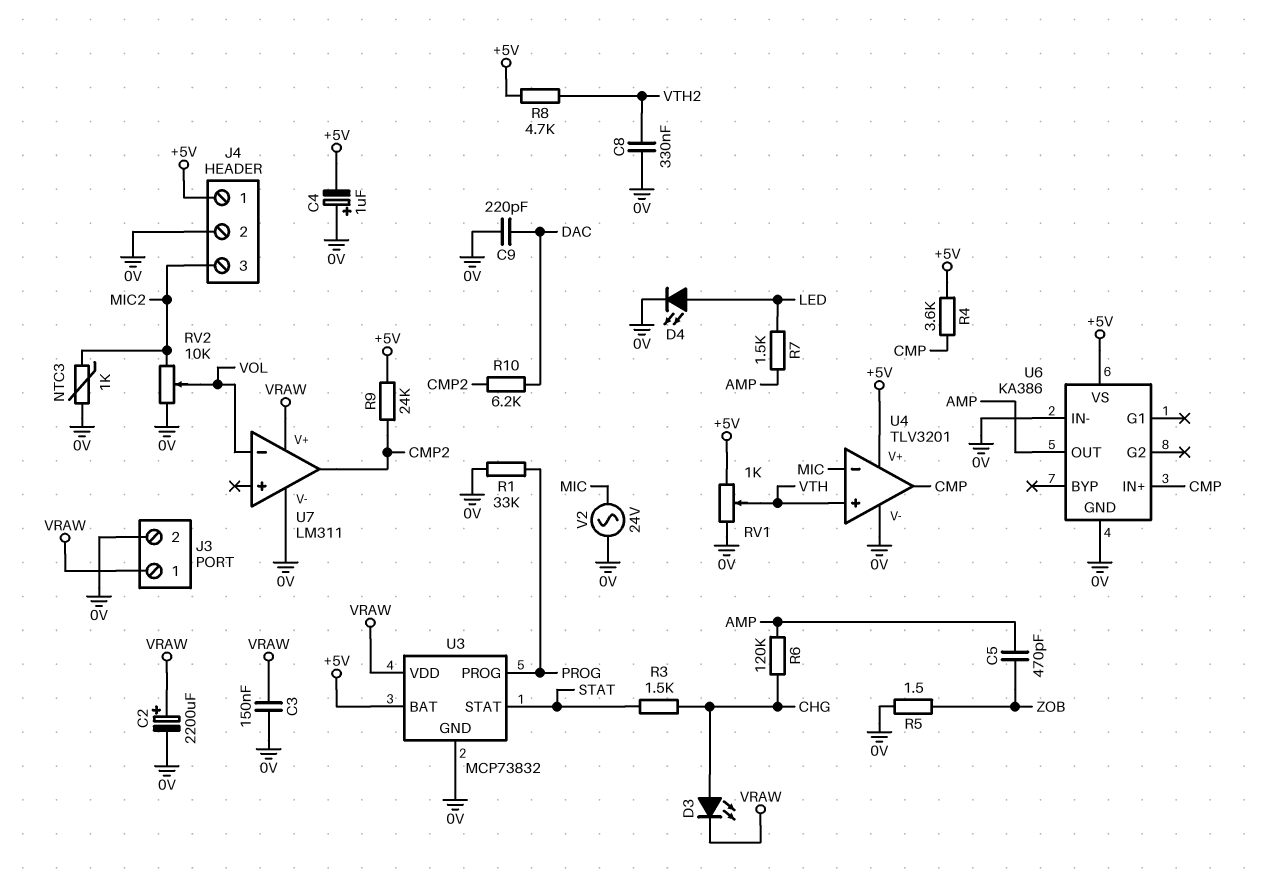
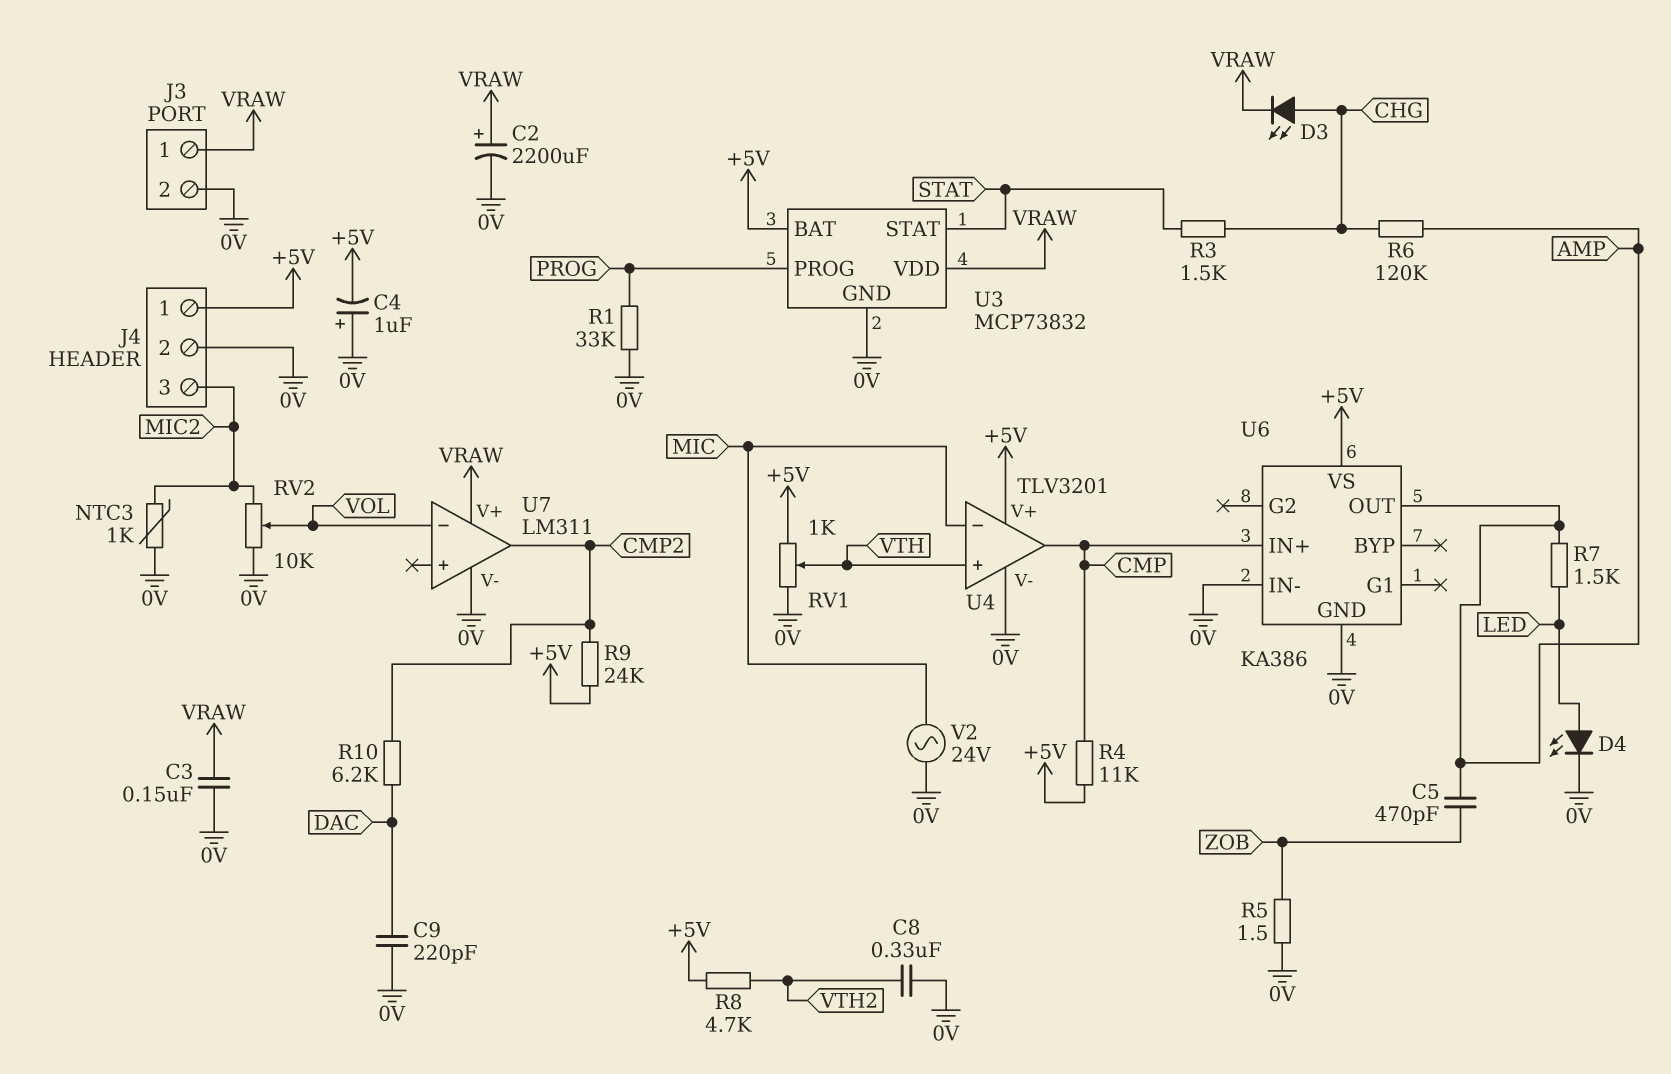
R4: 3.6k (+5V, CMP) -> 11k (+5V, CMP)

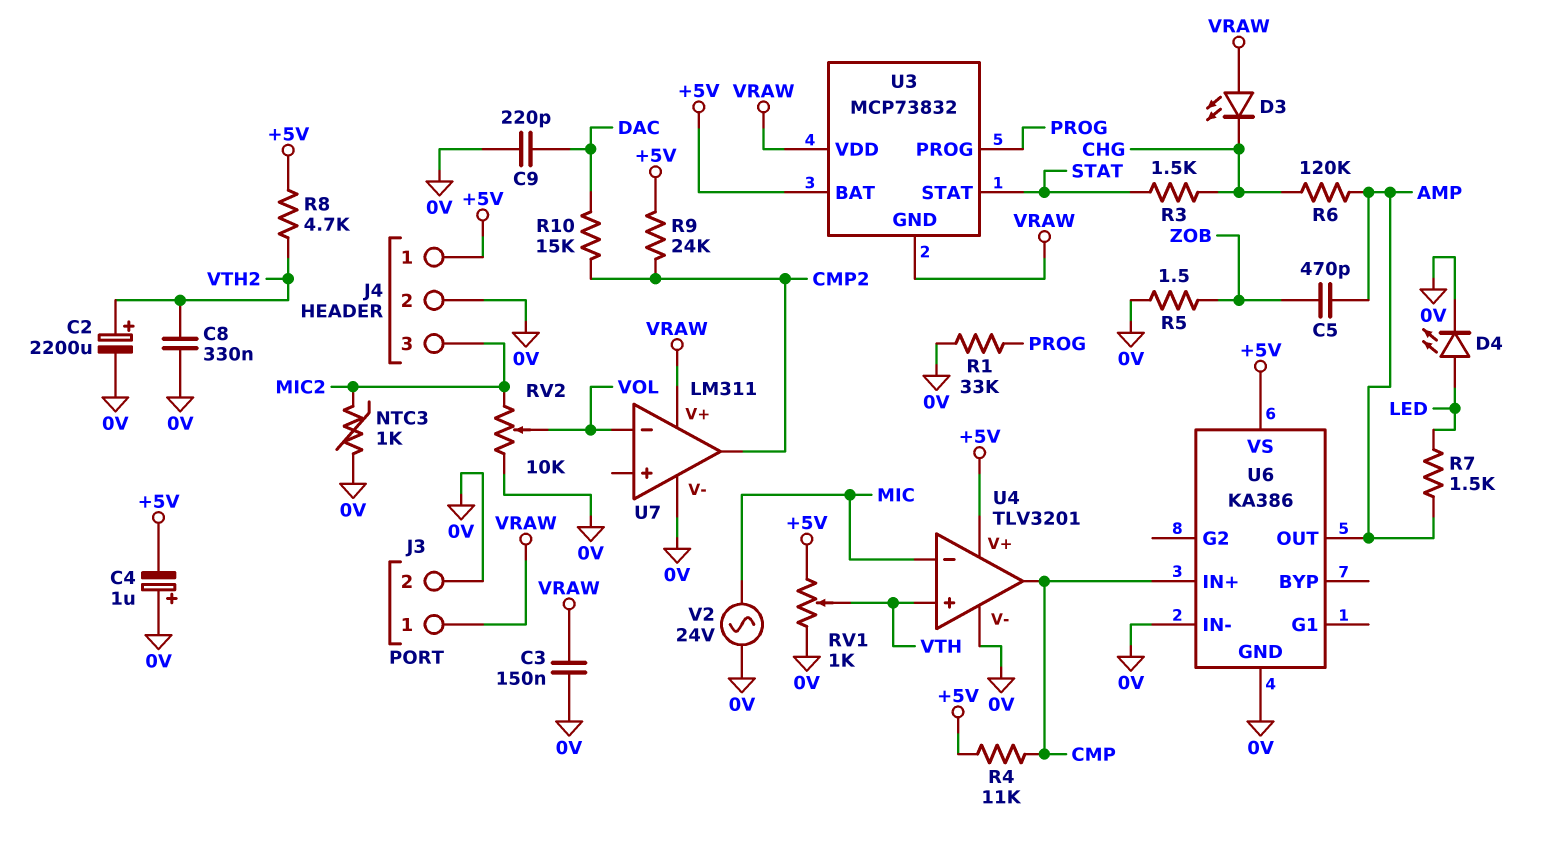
C2: 2200uF (plus VRAW, minus 0V) -> 2200uF (plus VTH2, minus 0V)
D3: LED (A CHG, K VRAW) -> LED (A VRAW, K CHG)
R10: 6.2k (CMP2, DAC) -> 15k (CMP2, DAC)
U3 pin GND: 0V -> VRAW

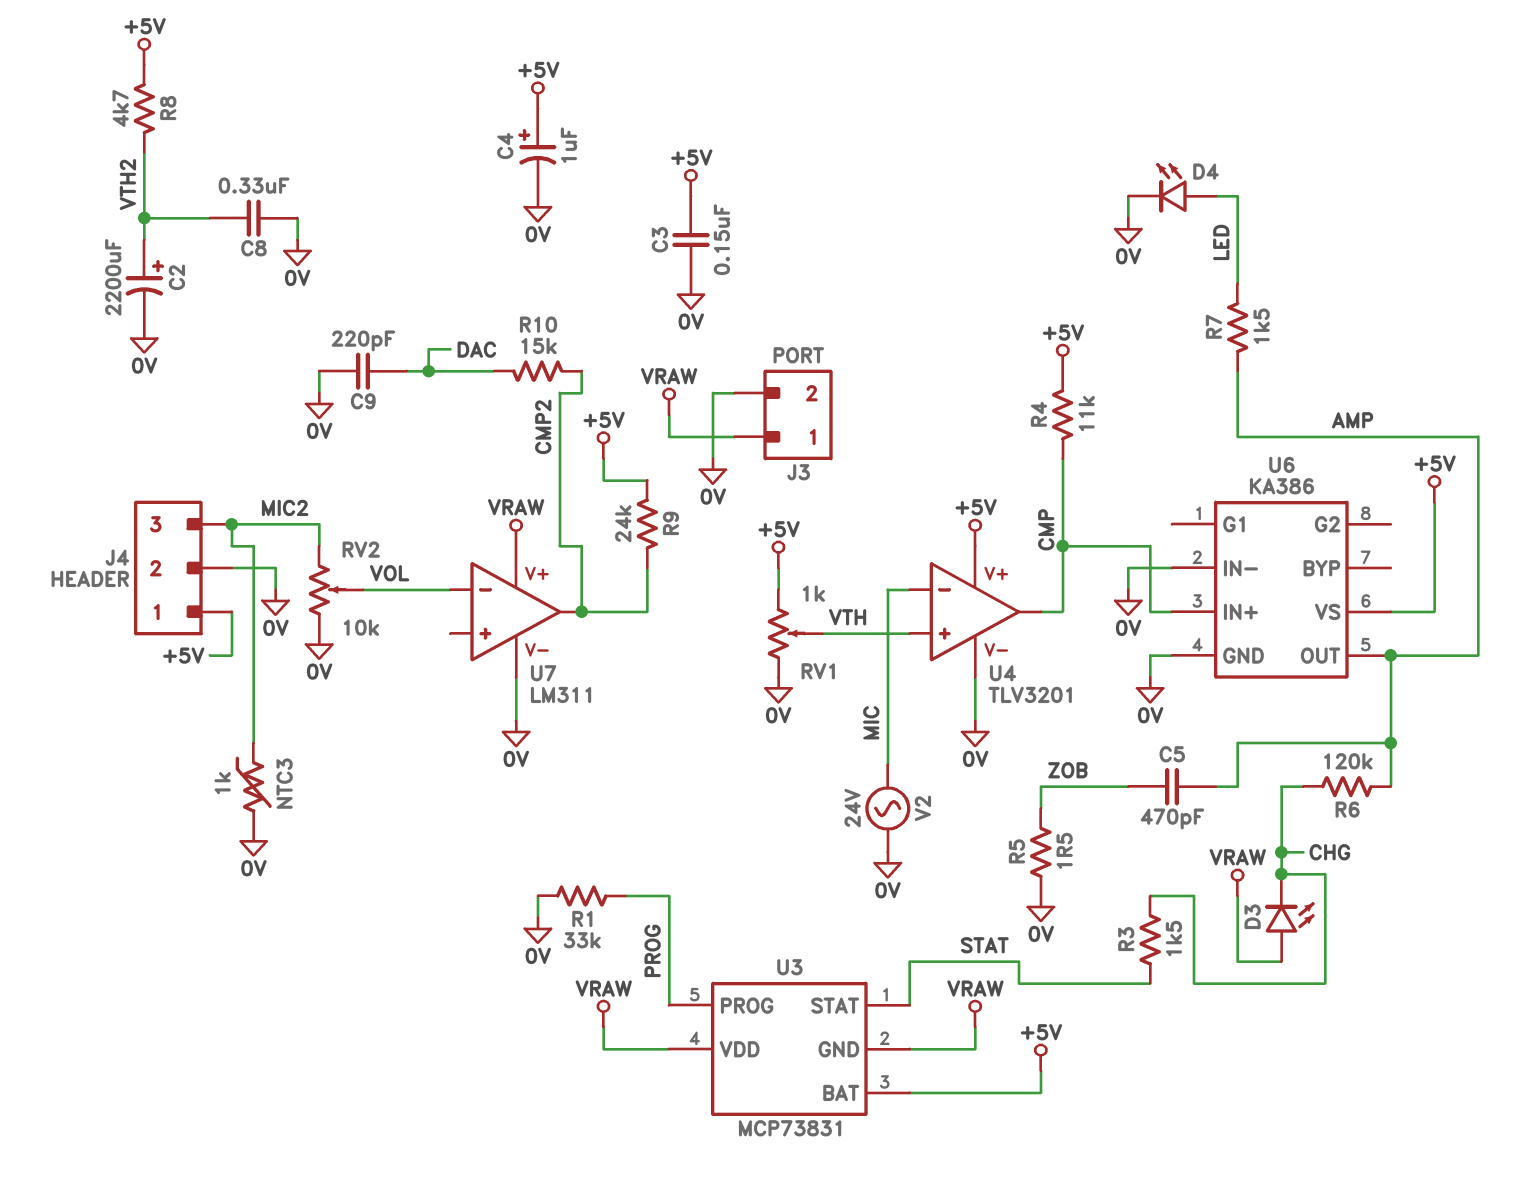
C3: 150nF (0V, VRAW) -> 150nF (+5V, 0V)
C4: 1uF (plus 0V, minus +5V) -> 1uF (plus +5V, minus 0V)
U3: MCP73832 -> MCP73831

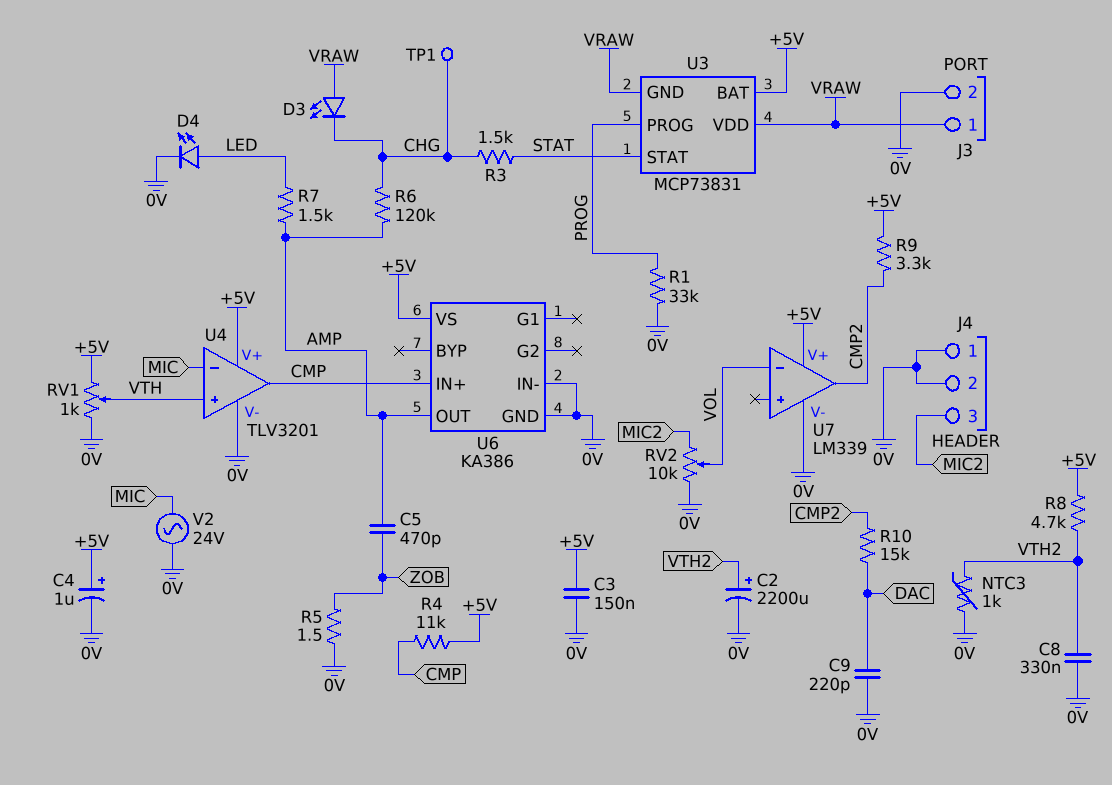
J4 pin 1: +5V -> 0V
NTC3: 1k (0V, MIC2) -> 1k (0V, VTH2)
R9: 24k (+5V, CMP2) -> 3.3k (+5V, CMP2)
TP1: none -> test point (CHG)
U7: LM311 -> LM339
U7 pin V+: VRAW -> +5V

